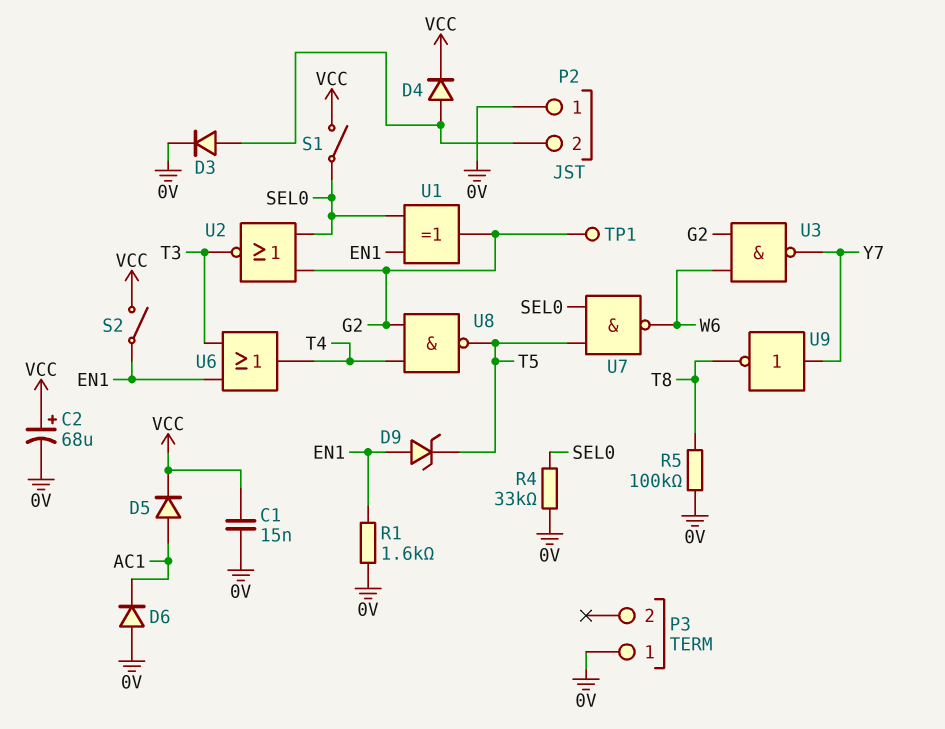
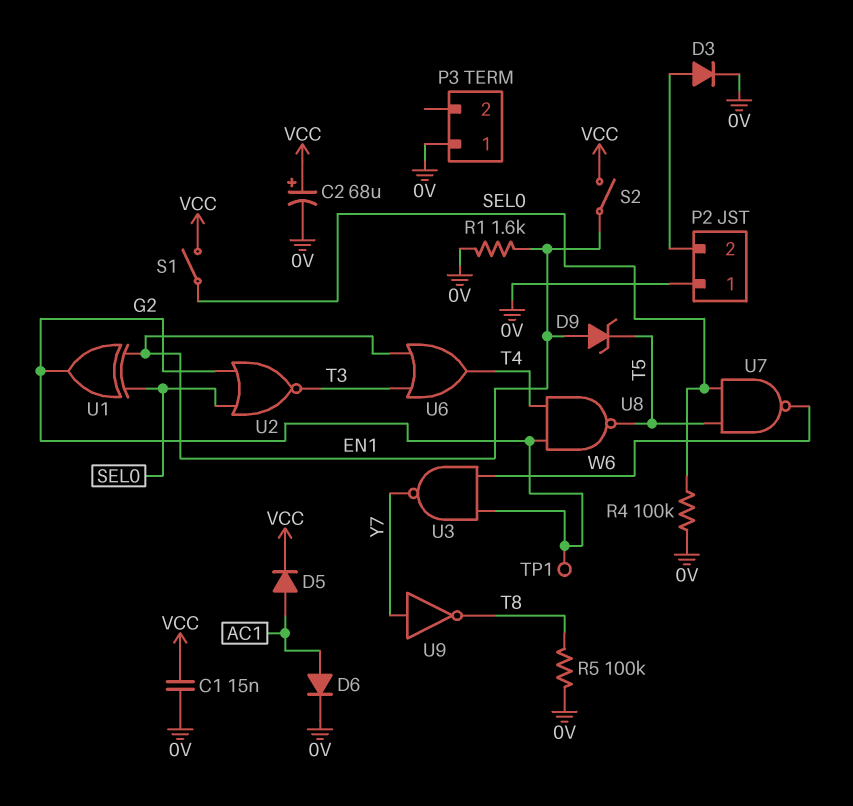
D4: diode (A P2/2, K VCC) -> none
D6: diode (A 0V, K AC1) -> diode (A AC1, K 0V)
R4: 33k (0V, SEL0) -> 100k (0V, SEL0)

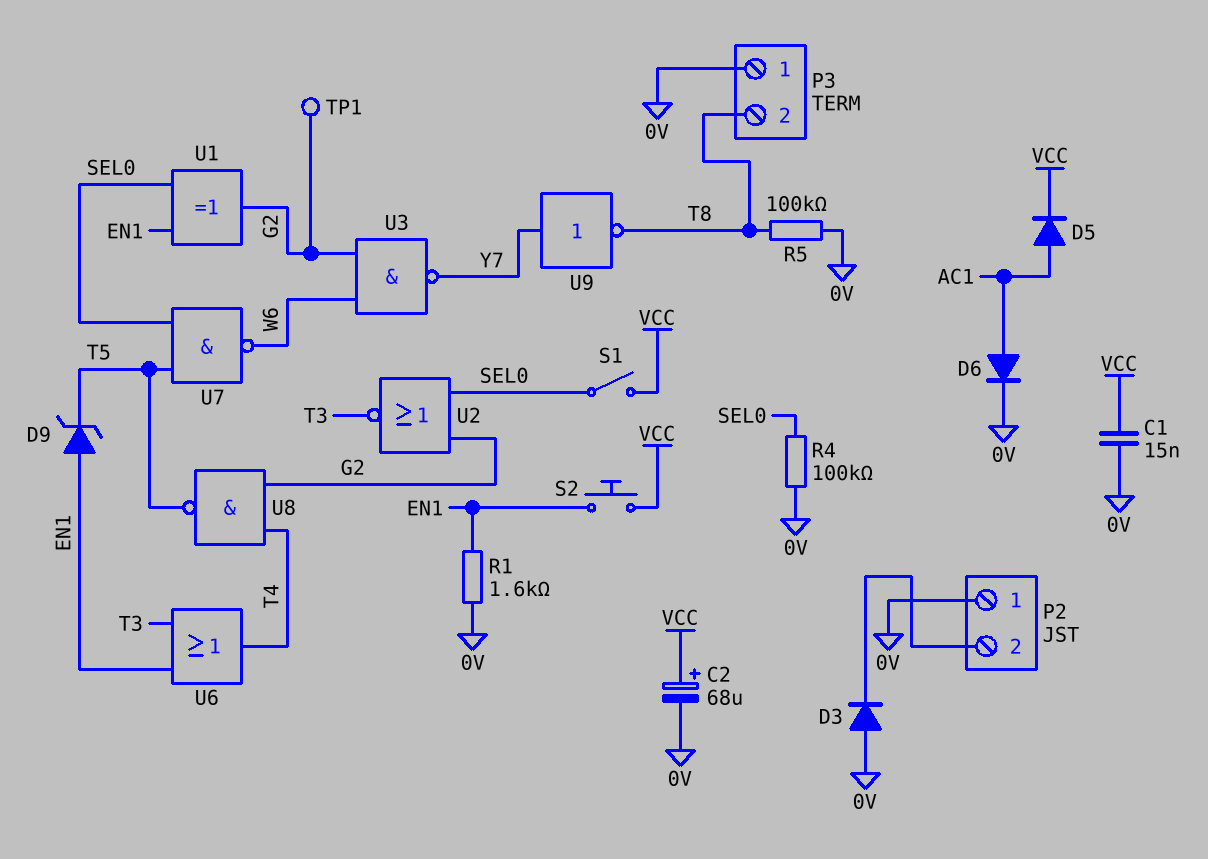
D3: diode (A P2/2, K 0V) -> diode (A 0V, K P2/2)
P3 pin 2: none -> T8
S2: switch (EN1, VCC) -> button (EN1, VCC)

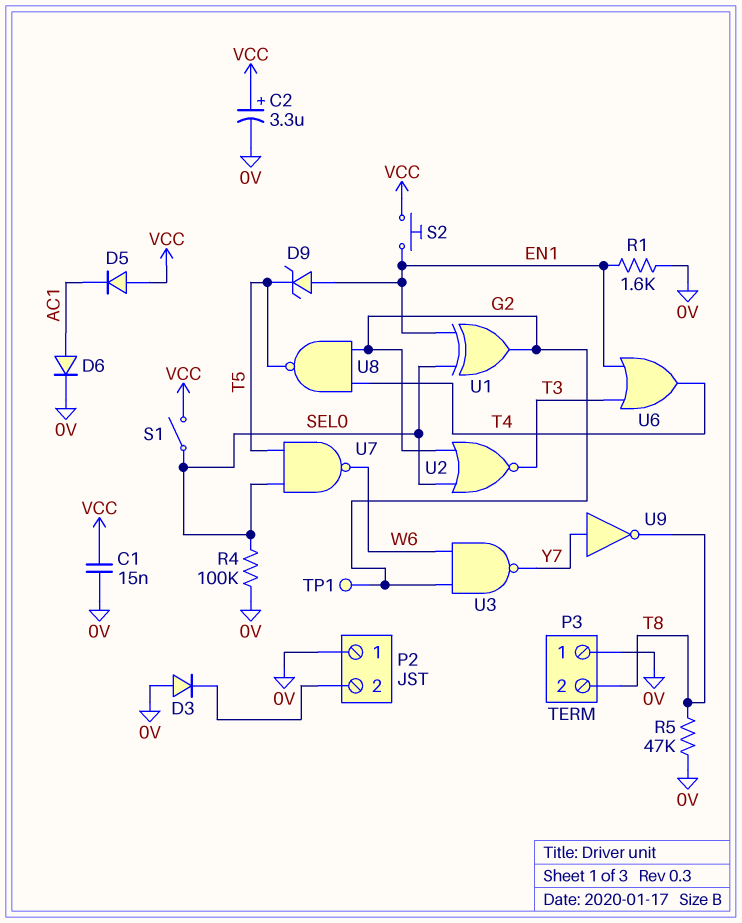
C2: 68uF (plus VCC, minus 0V) -> 3.3uF (plus VCC, minus 0V)
D5: diode (A AC1, K VCC) -> diode (A VCC, K AC1)
R5: 100k (0V, T8) -> 47k (0V, T8)

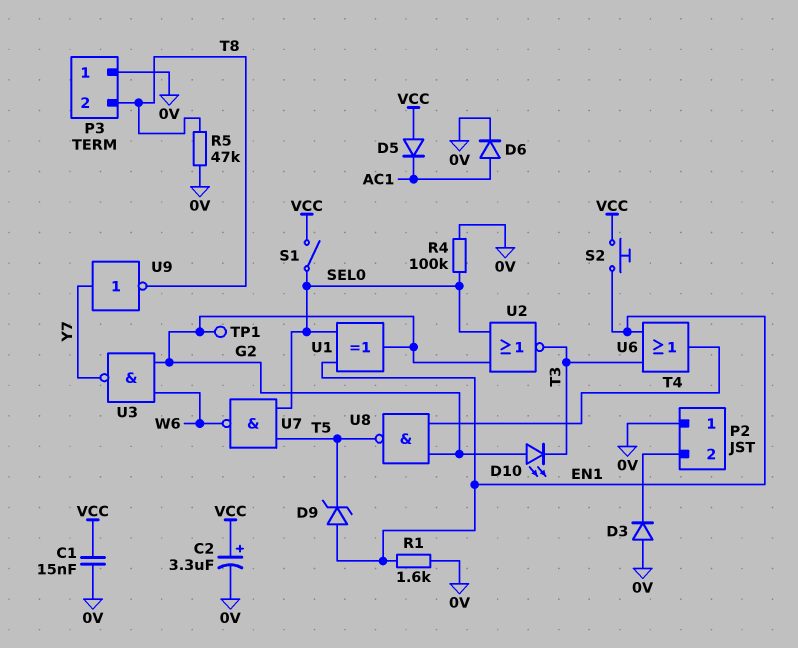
D10: none -> LED (A G2, K T3)

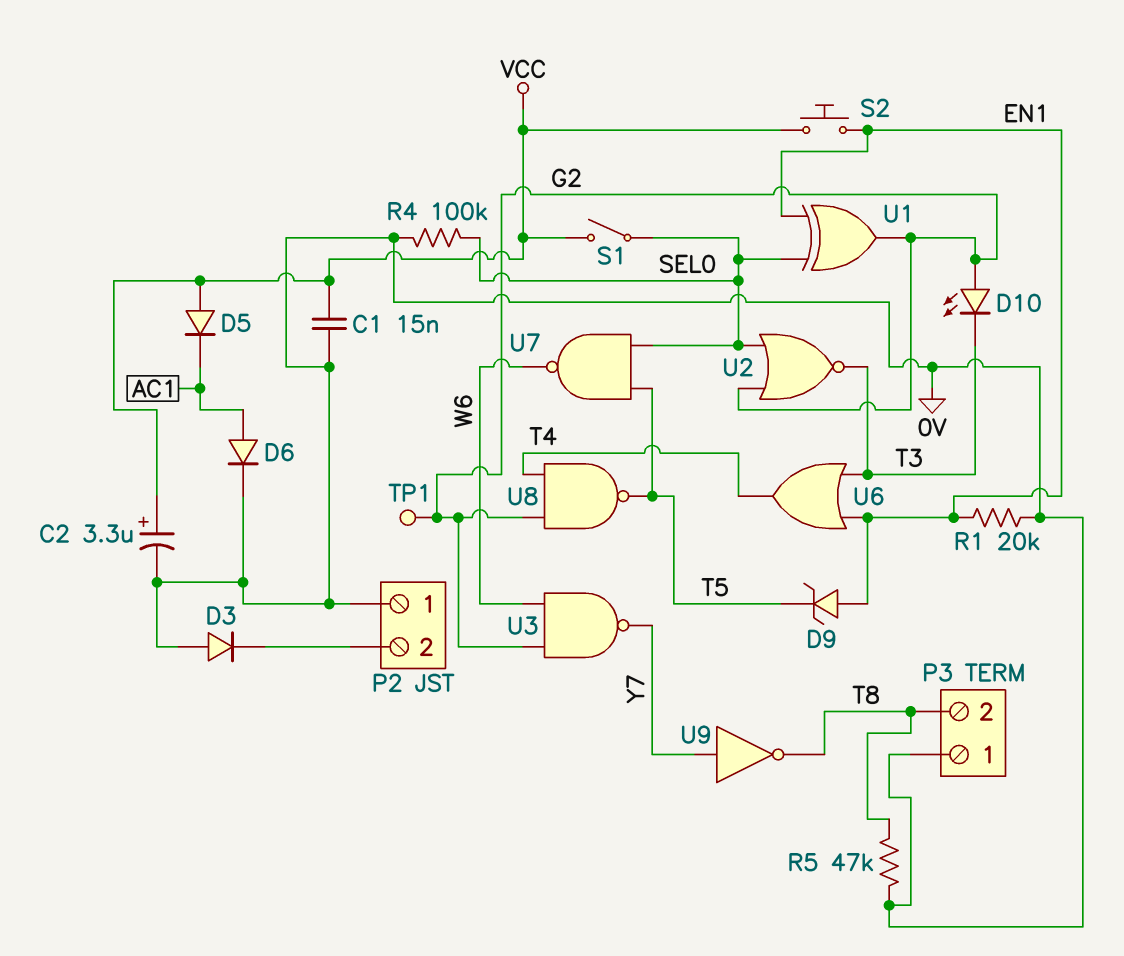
R1: 1.6k (0V, EN1) -> 20k (0V, EN1)

